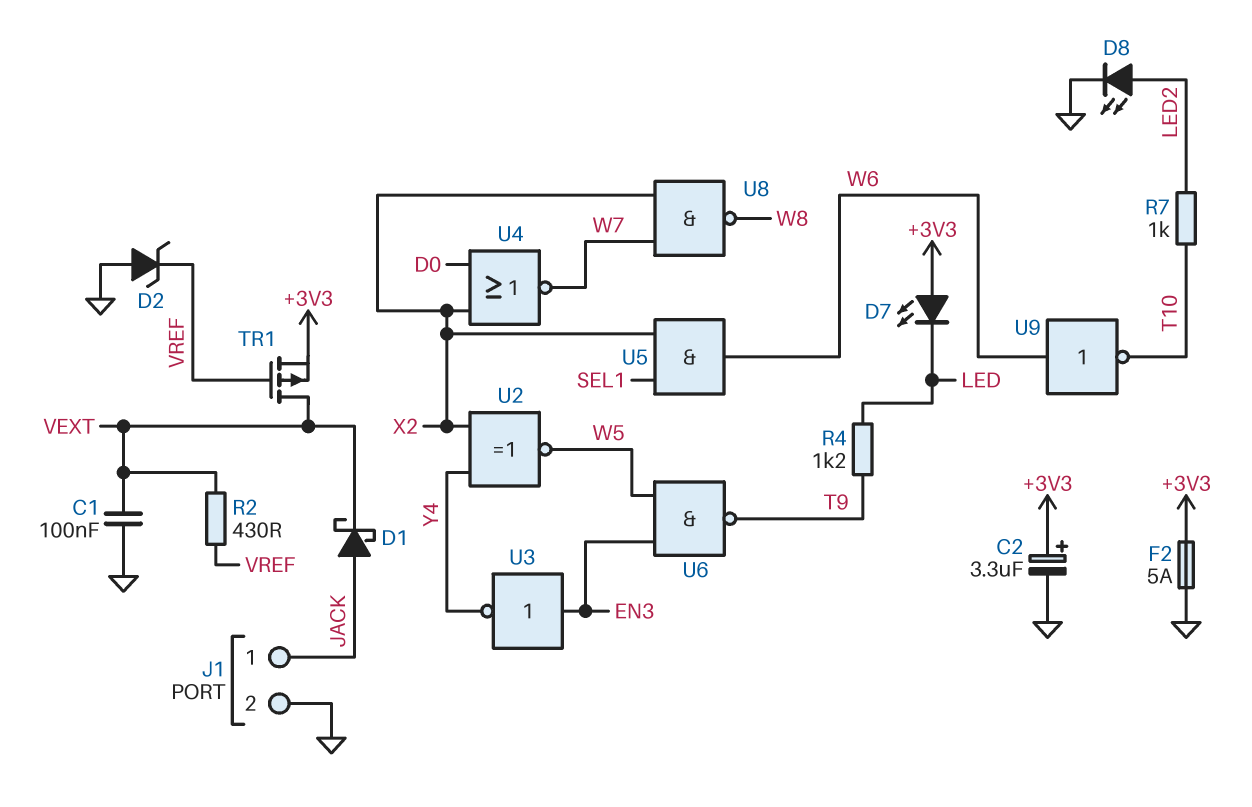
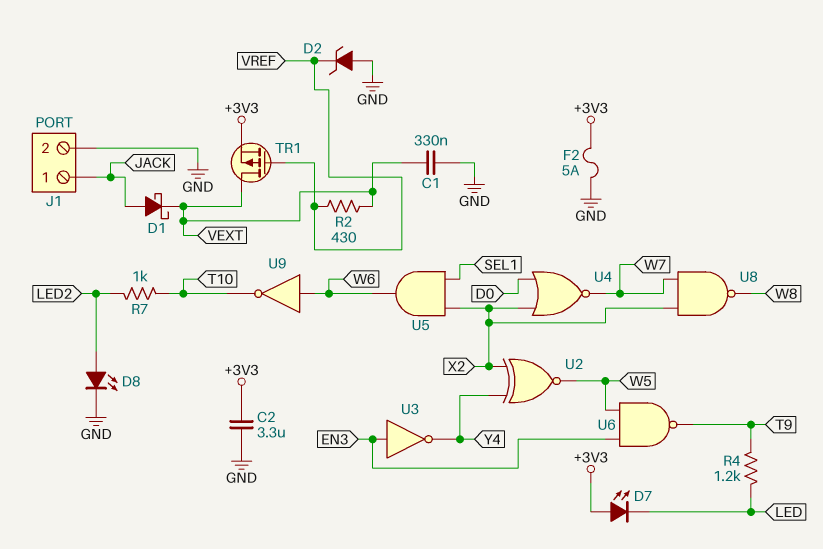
C1: 100nF (GND, VEXT) -> 330nF (GND, VEXT)
C2: 3.3uF (plus +3V3, minus GND) -> 3.3uF (+3V3, GND)

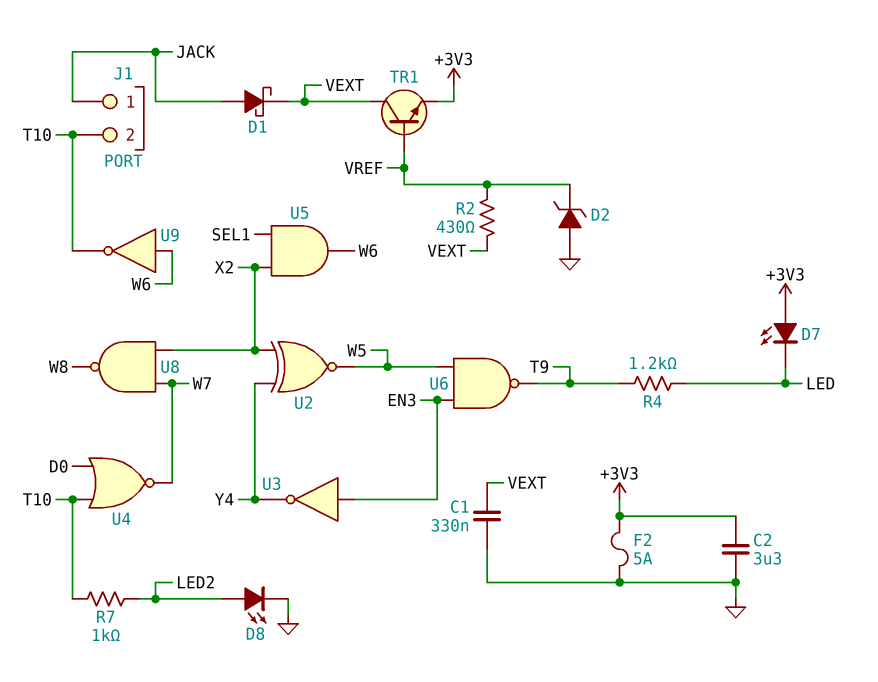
J1 pin 2: GND -> T10
TR1: PMOS (G VREF, D VEXT, S +3V3) -> NPN (B VREF, C VEXT, E +3V3)
U4: NOR (in D0, in X2, out W7) -> NOR (in D0, in T10, out W7)

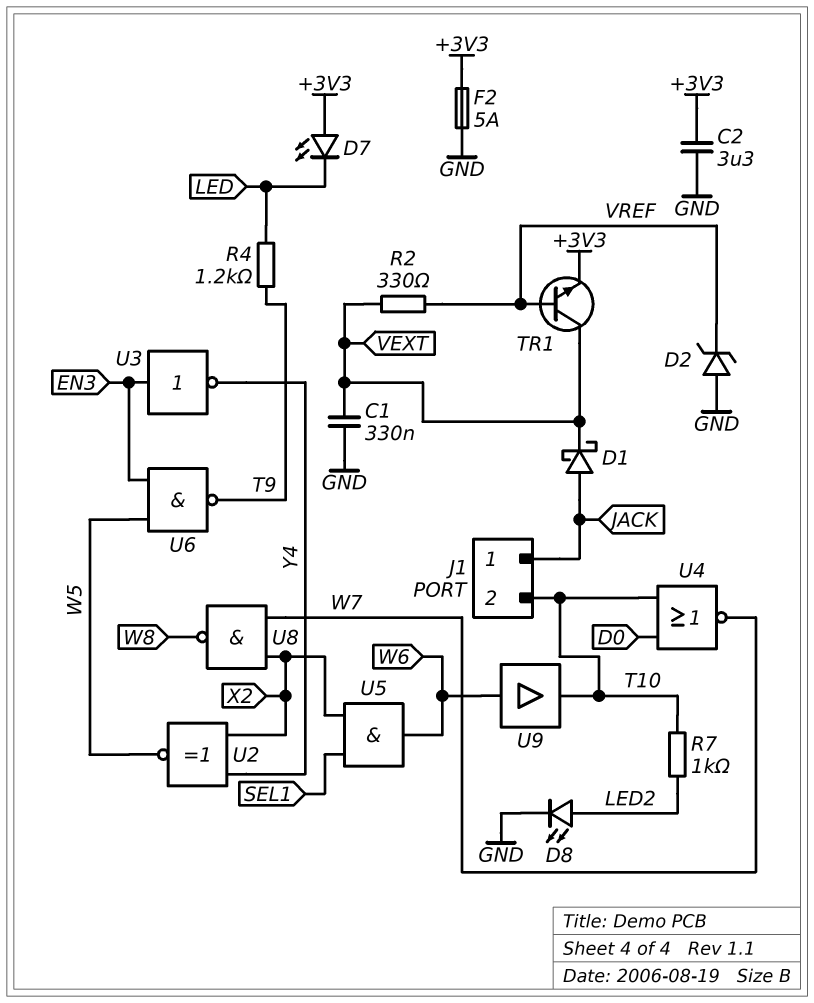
R2: 430 (VEXT, VREF) -> 330 (VEXT, VREF)
U9: NOT (in W6, out T10) -> buffer (in W6, out T10)

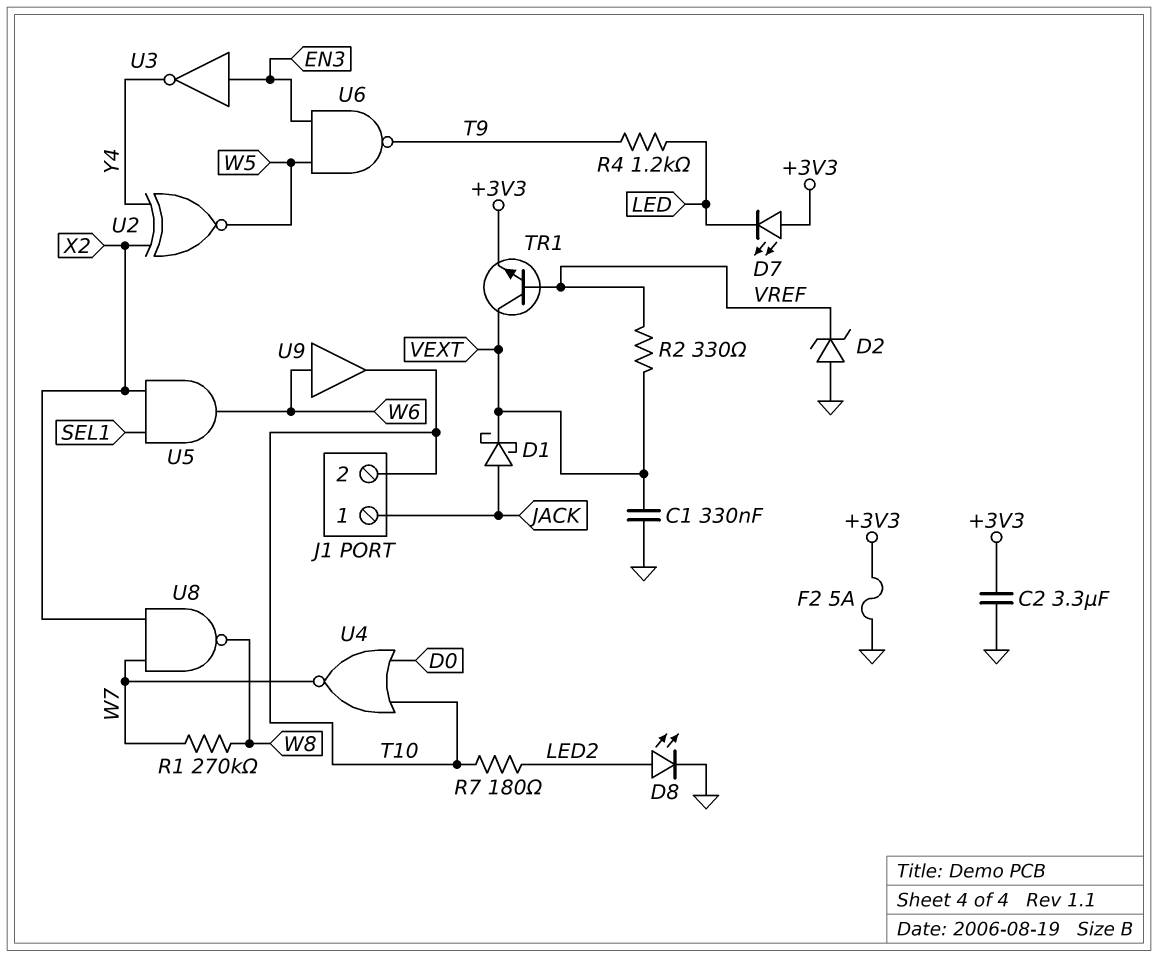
R1: none -> 270k (W7, W8)
R7: 1k (LED2, T10) -> 180 (LED2, T10)

